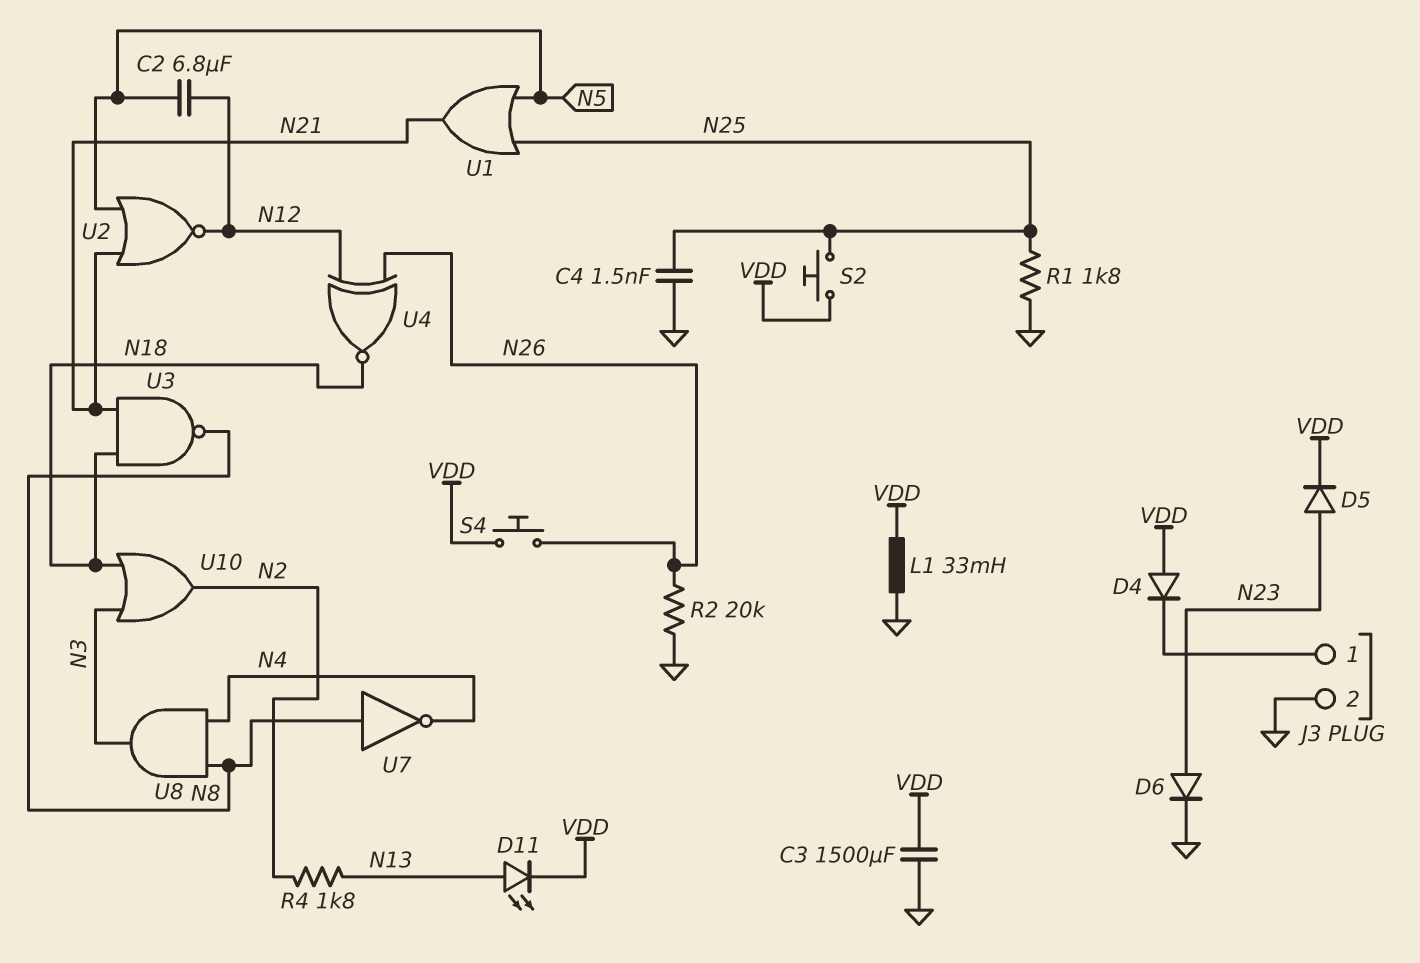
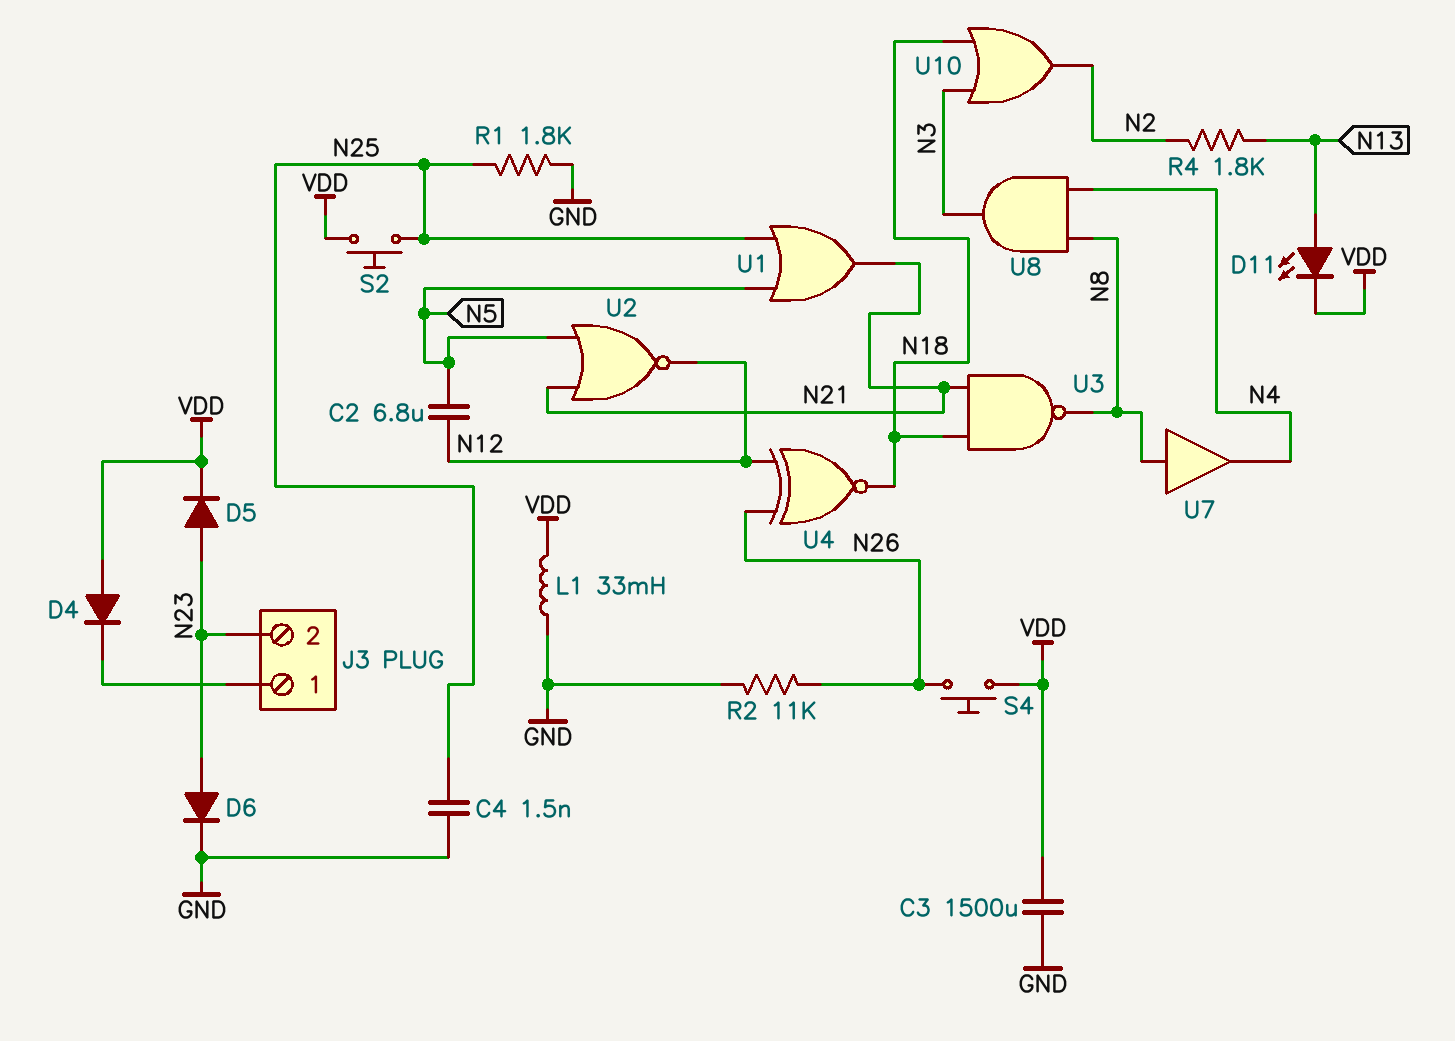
J3 pin 2: GND -> N23
R2: 20k (GND, N26) -> 11k (GND, N26)
U7: NOT (in N8, out N4) -> buffer (in N8, out N4)

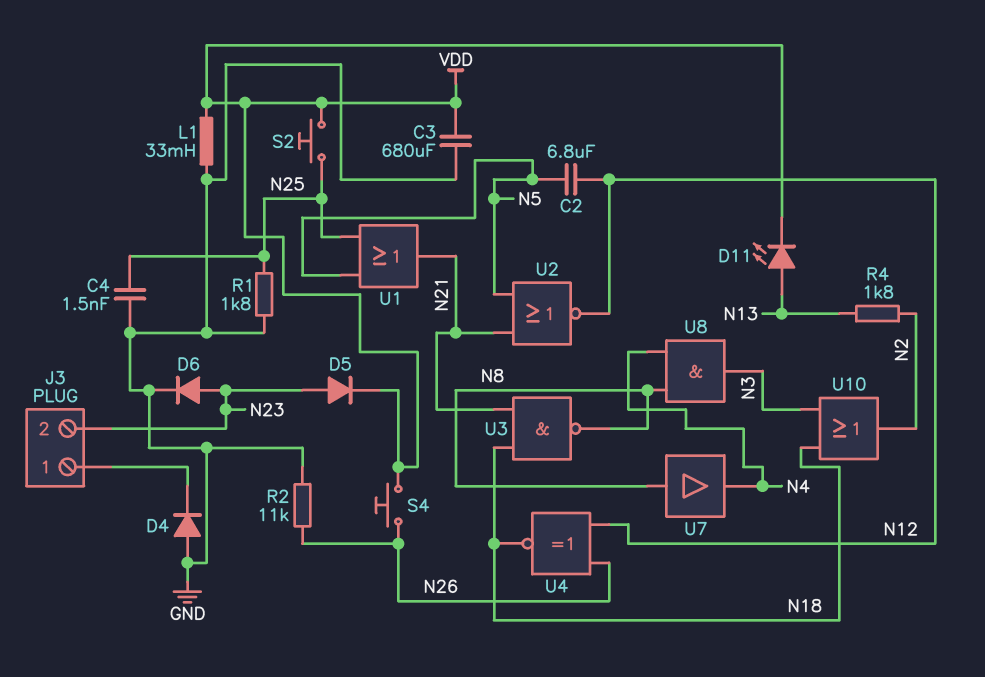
C3: 1500uF (GND, VDD) -> 680uF (GND, VDD)
D4: diode (A VDD, K J3/1) -> diode (A GND, K J3/1)

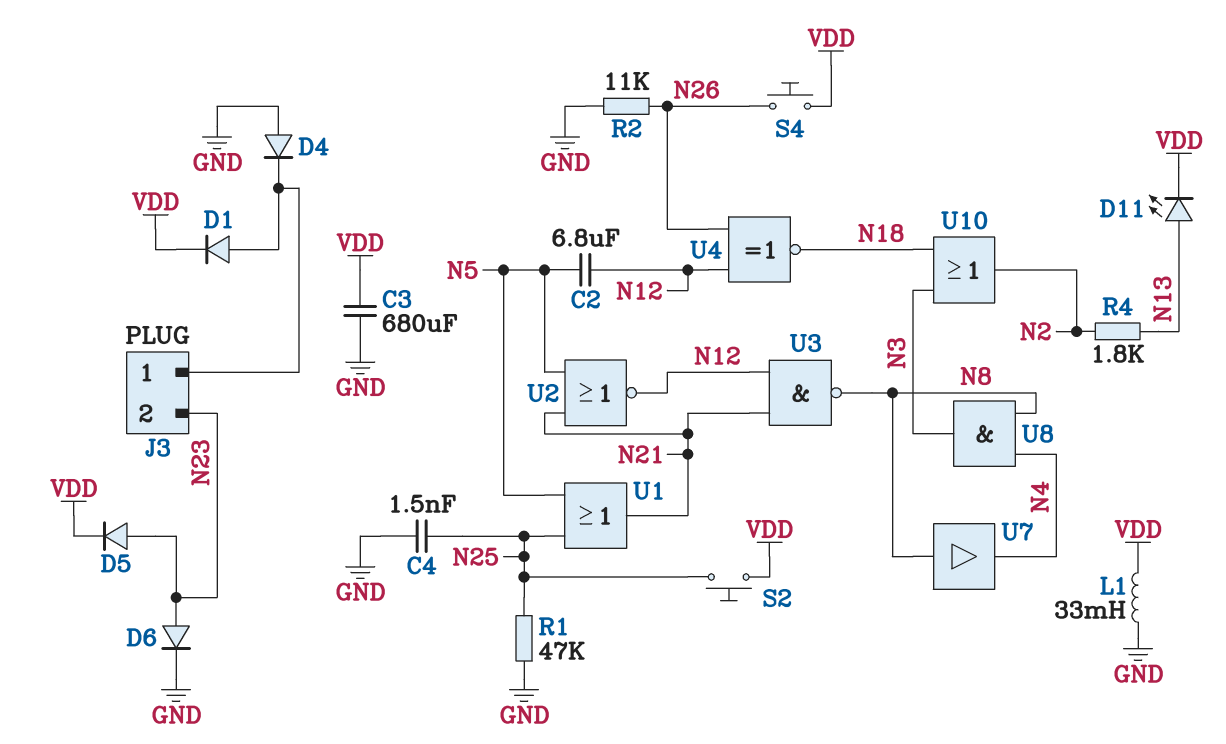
D1: none -> diode (A J3/1, K VDD)
R1: 1.8k (GND, N25) -> 47k (GND, N25)
U3: NAND (in N18, in N21, out N8) -> NAND (in N12, in N21, out N8)

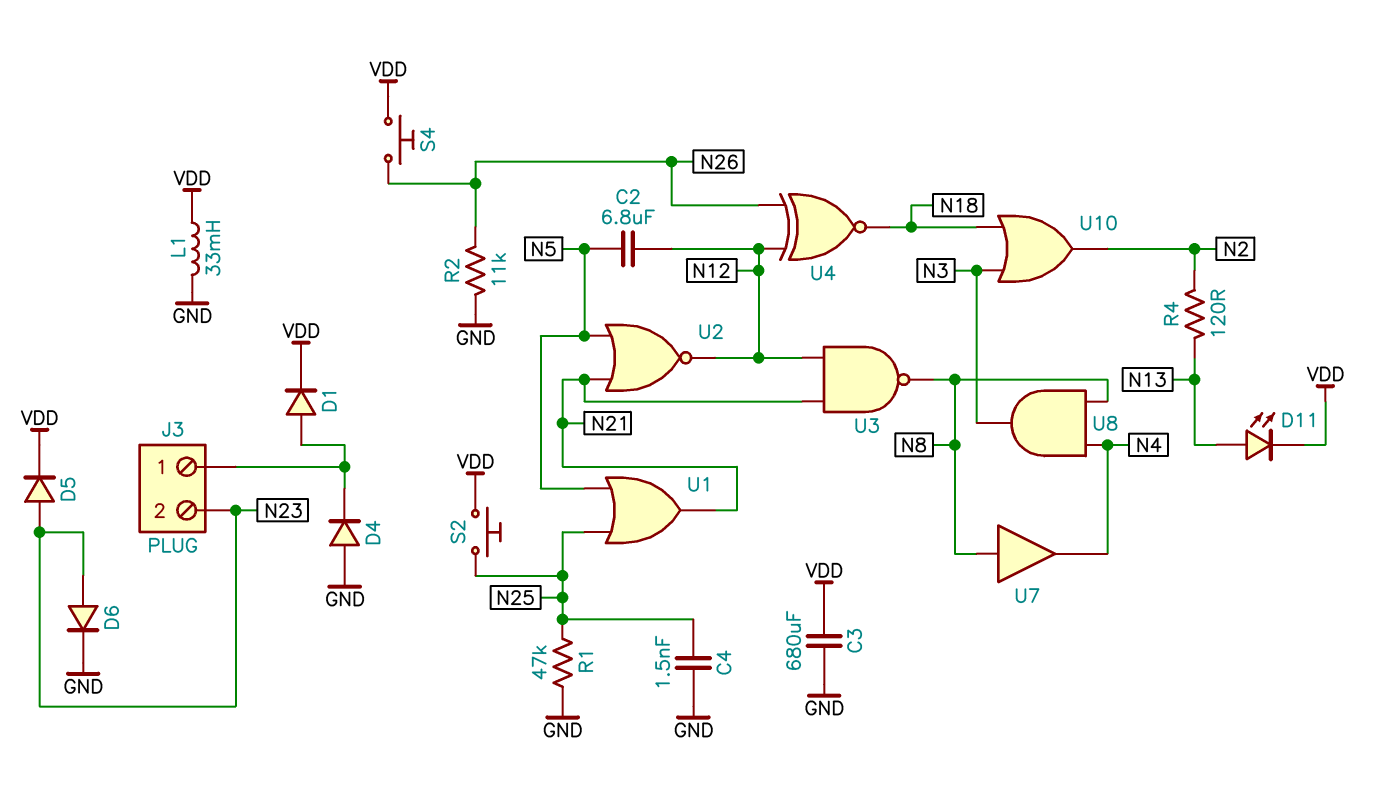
R4: 1.8k (N2, N13) -> 120 (N2, N13)

